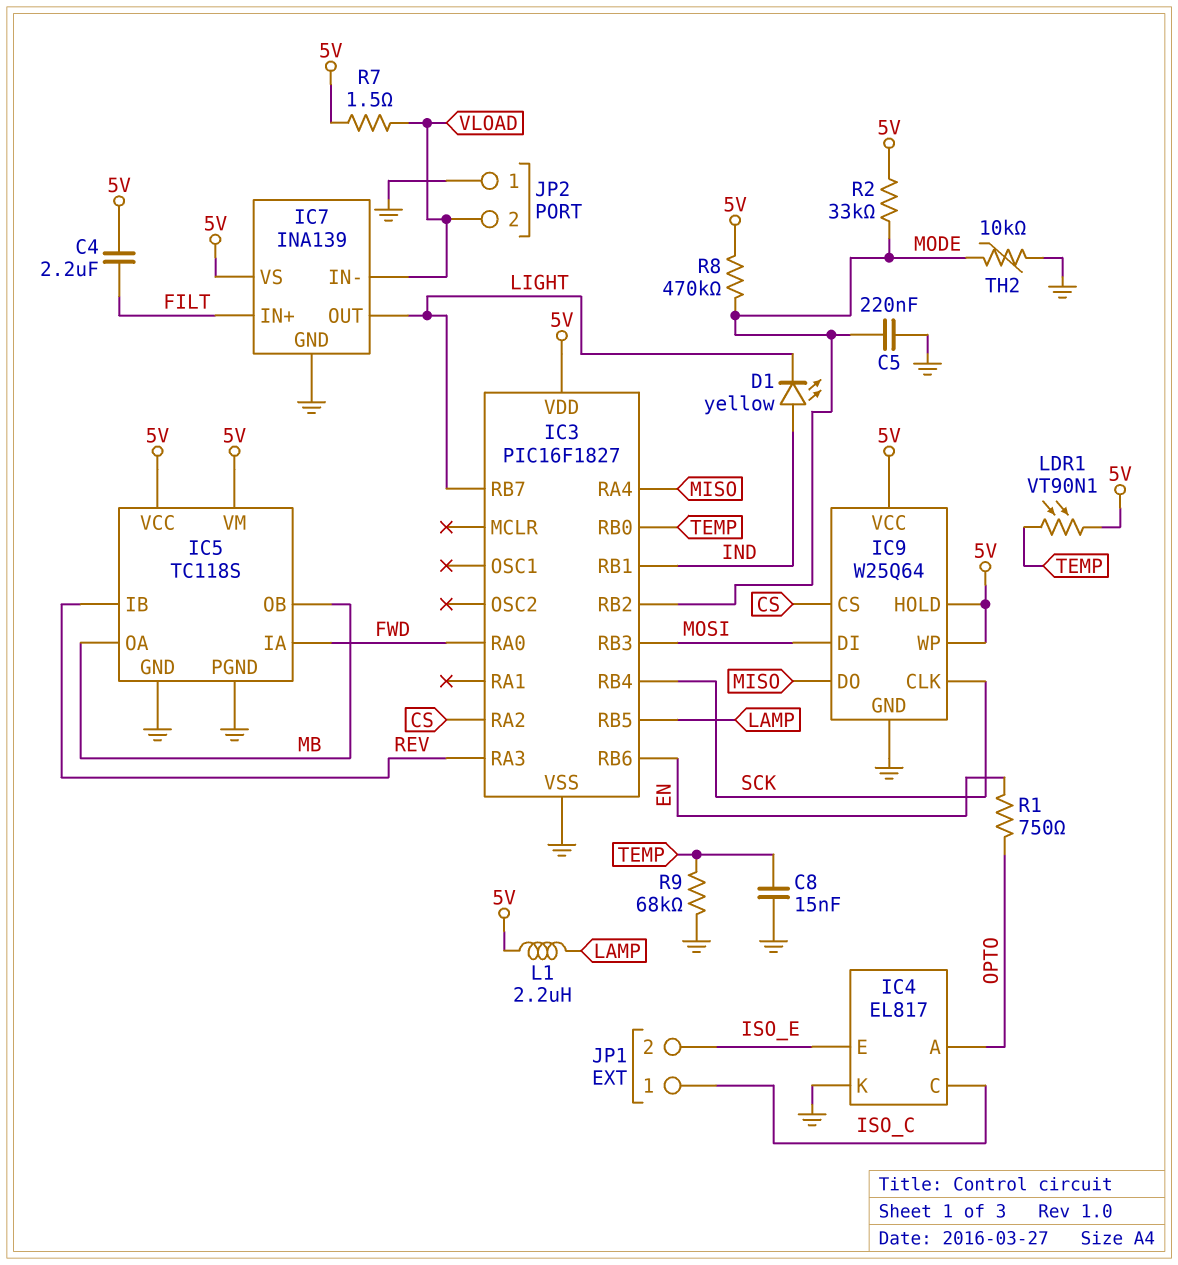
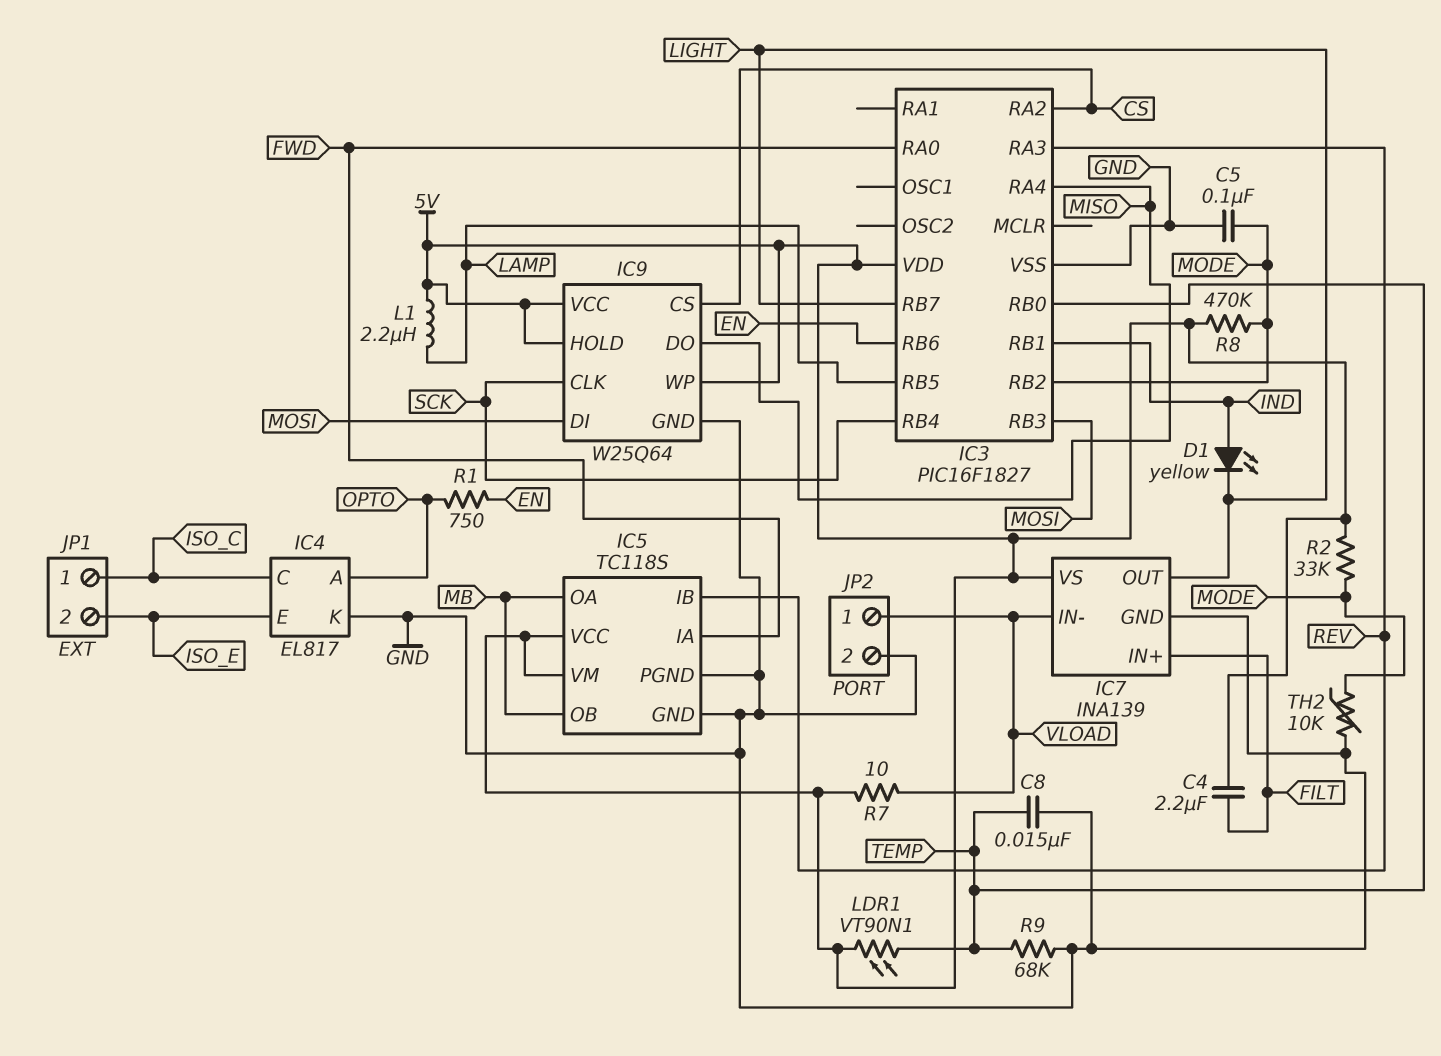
C5: 220nF (GND, MODE) -> 100nF (GND, MODE)
JP2 pin 1: GND -> VLOAD
JP2 pin 2: VLOAD -> GND
R7: 1.5 (5V, VLOAD) -> 10 (5V, VLOAD)

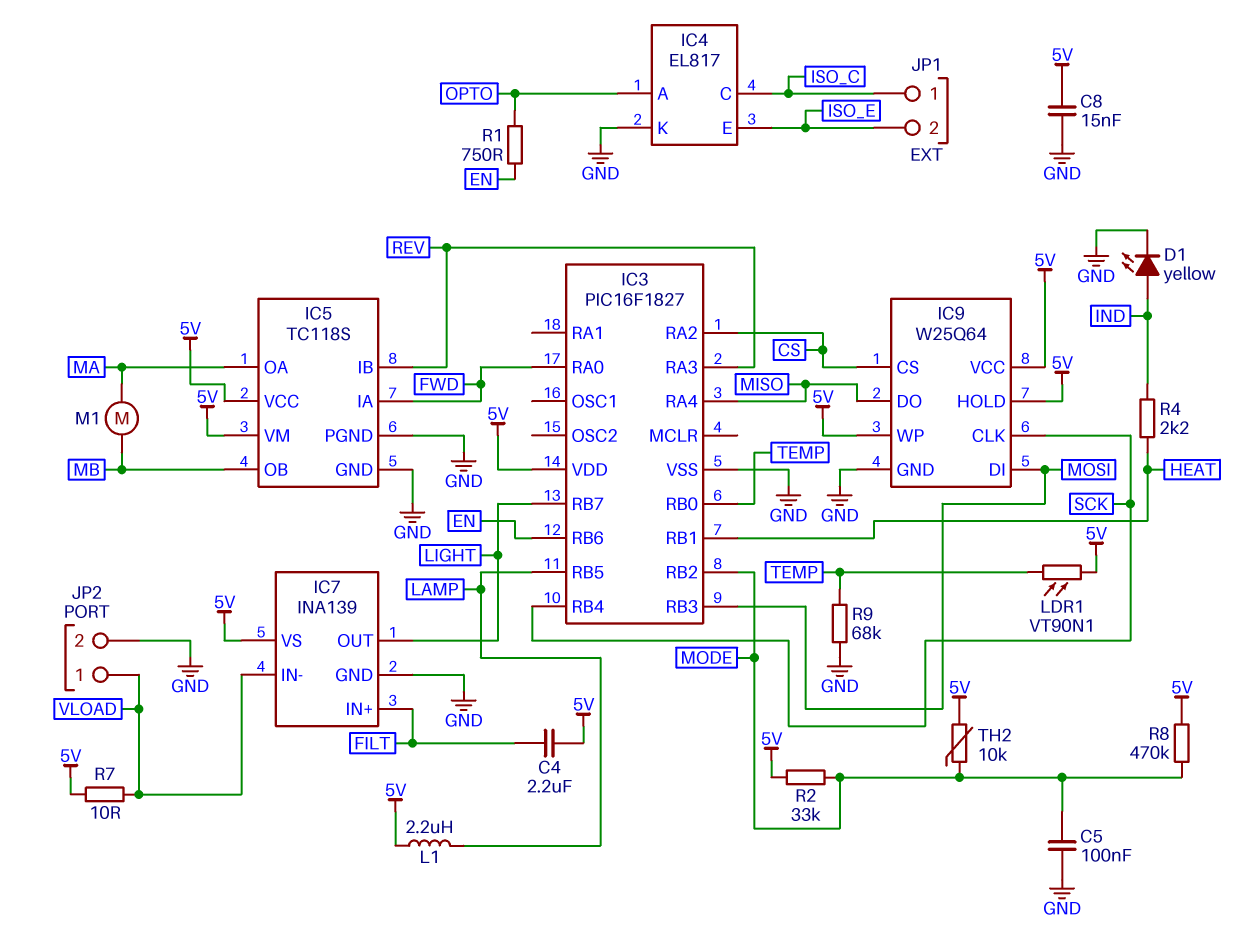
C8: 15nF (GND, TEMP) -> 15nF (5V, GND)
D1: LED yellow (A IND, K LIGHT) -> LED yellow (A IND, K GND)
IC3 pin RB1: IND -> HEAT
IC5 pin OA: MB -> MA
M1: none -> motor (MA, MB)
R4: none -> 2.2k (HEAT, IND)
TH2: 10k (GND, MODE) -> 10k (5V, MODE)

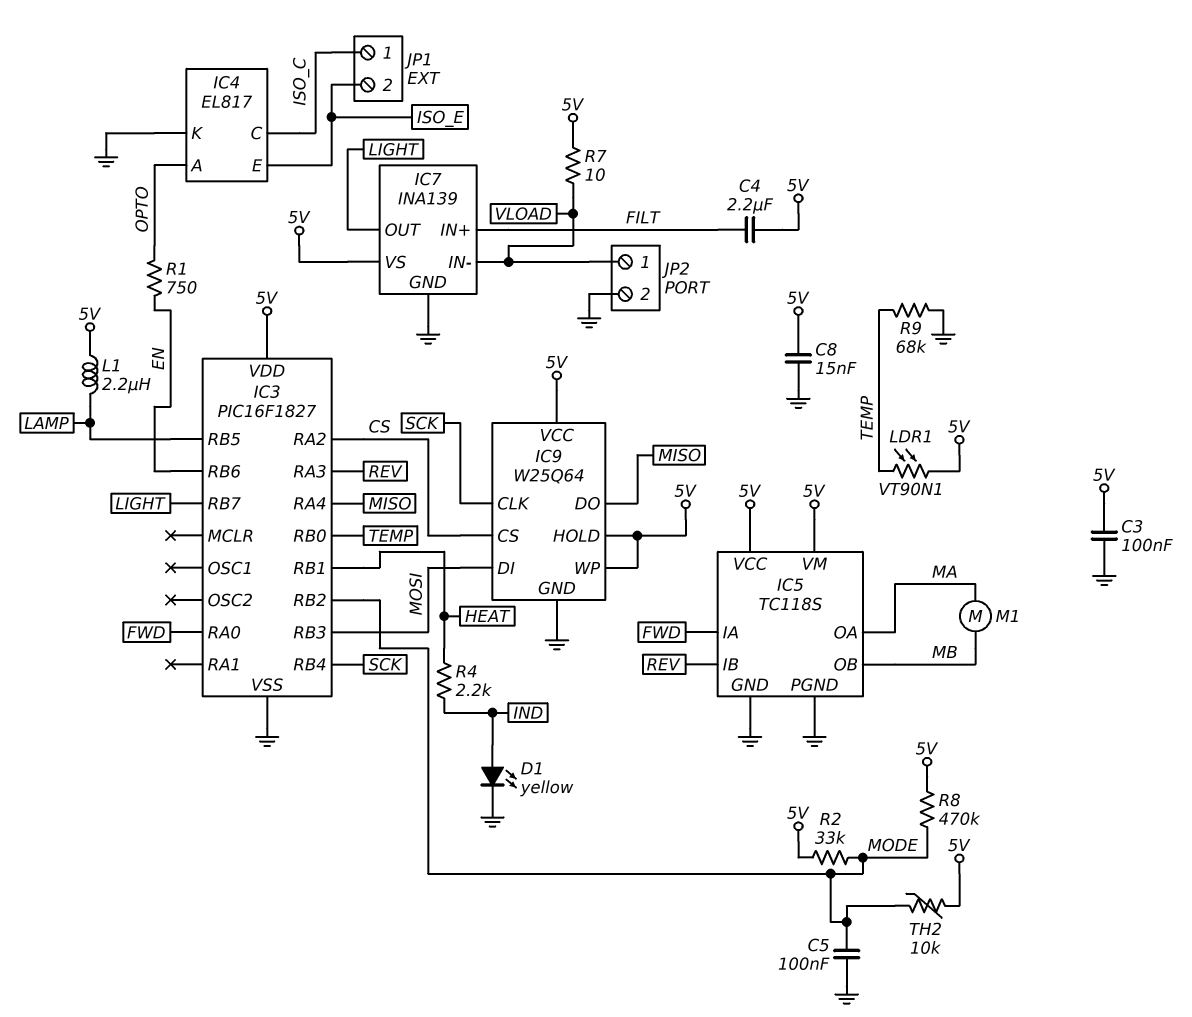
C3: none -> 100nF (5V, GND)

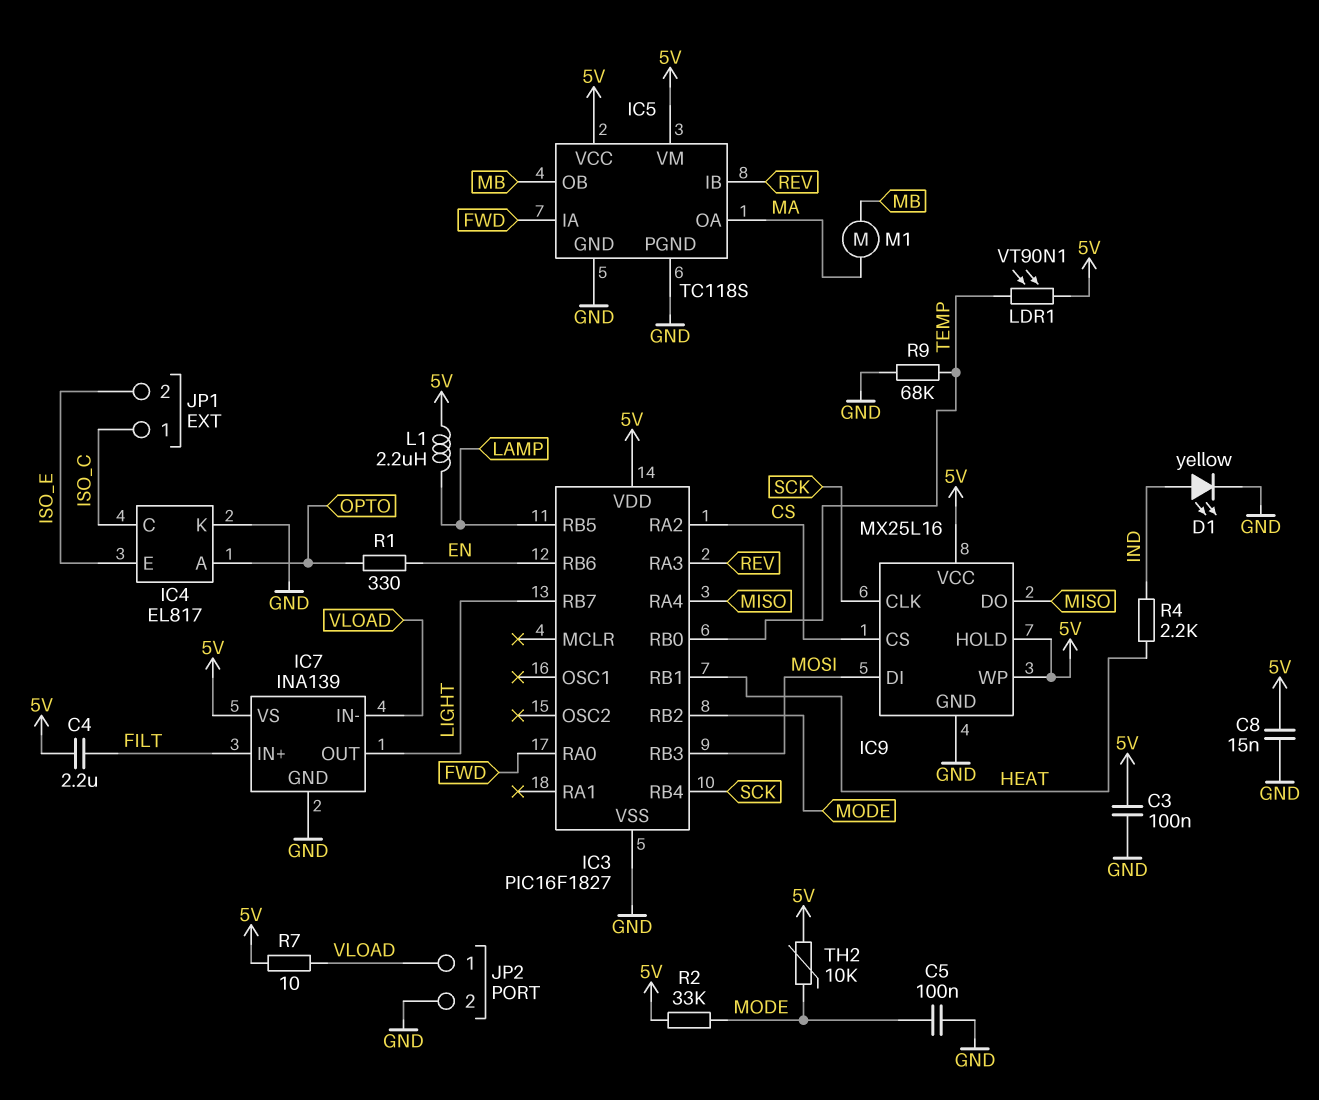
IC9: W25Q64 -> MX25L16
R1: 750 (EN, OPTO) -> 330 (EN, OPTO)
R8: 470k (5V, MODE) -> none

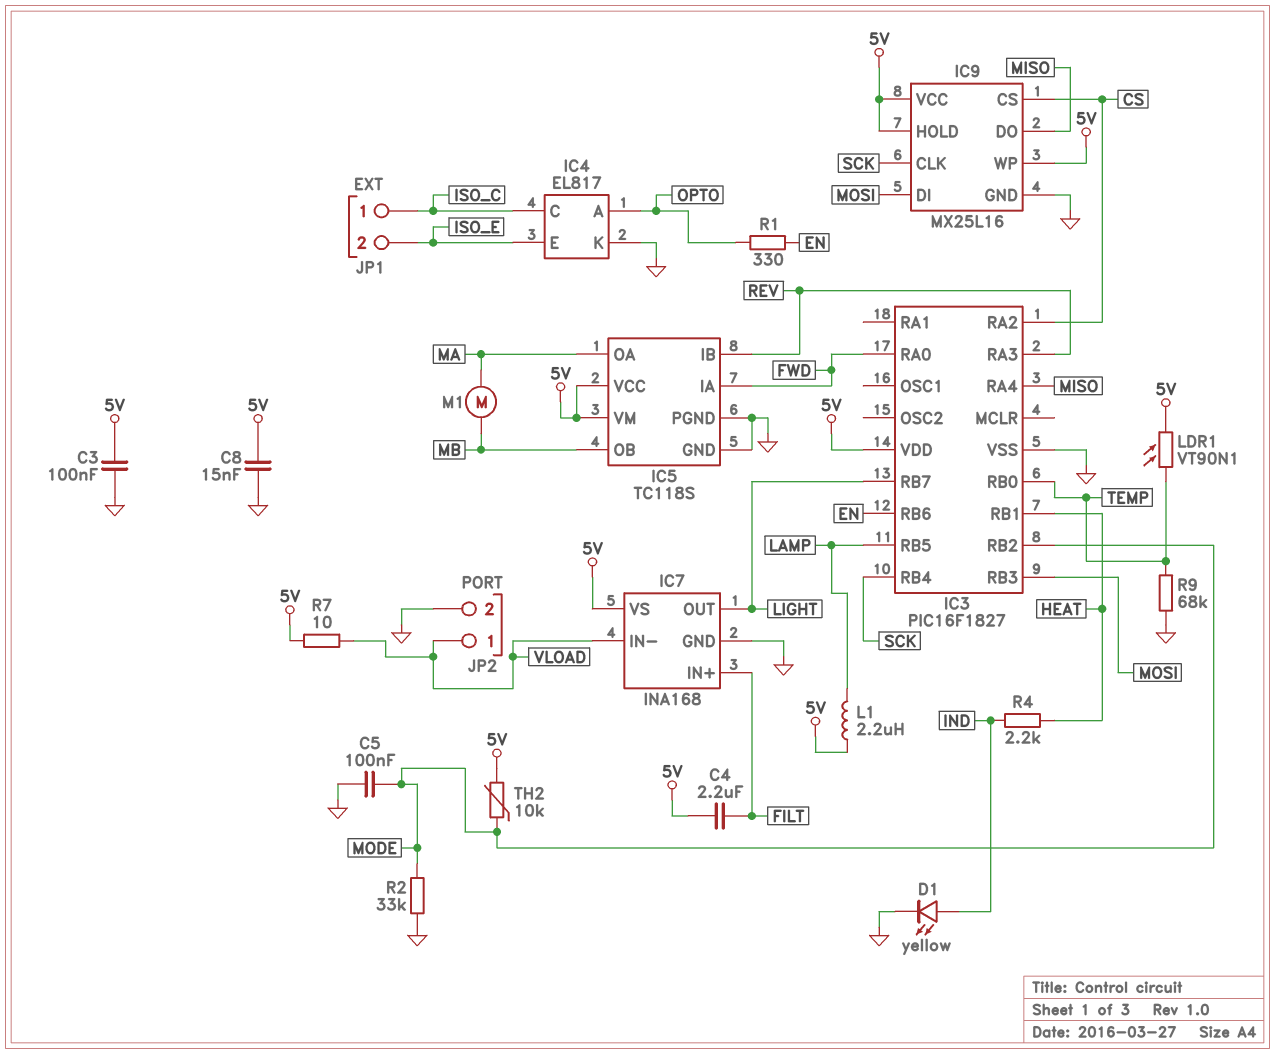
IC7: INA139 -> INA168
R2: 33k (5V, MODE) -> 33k (GND, MODE)

